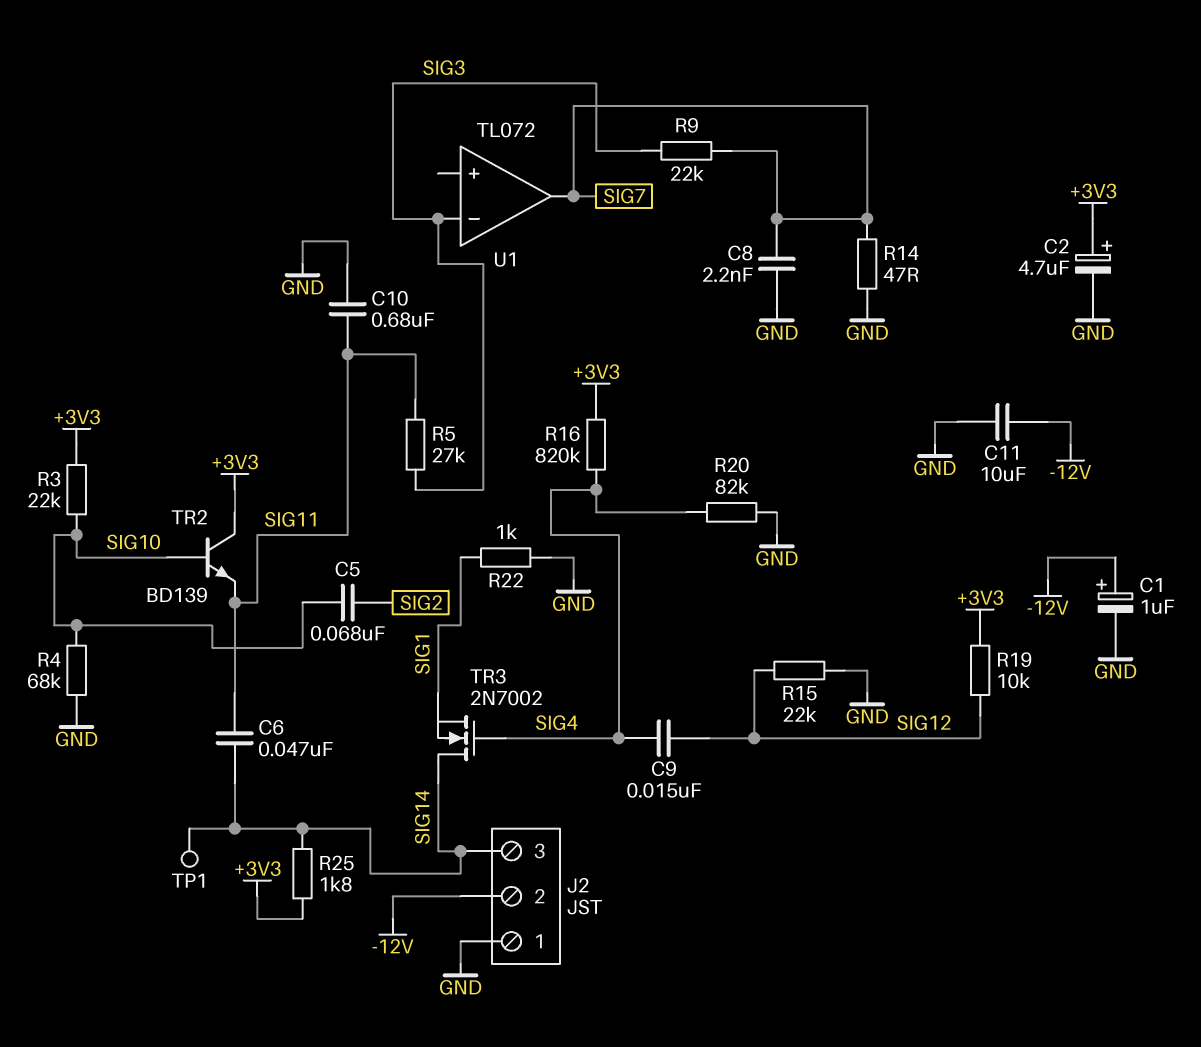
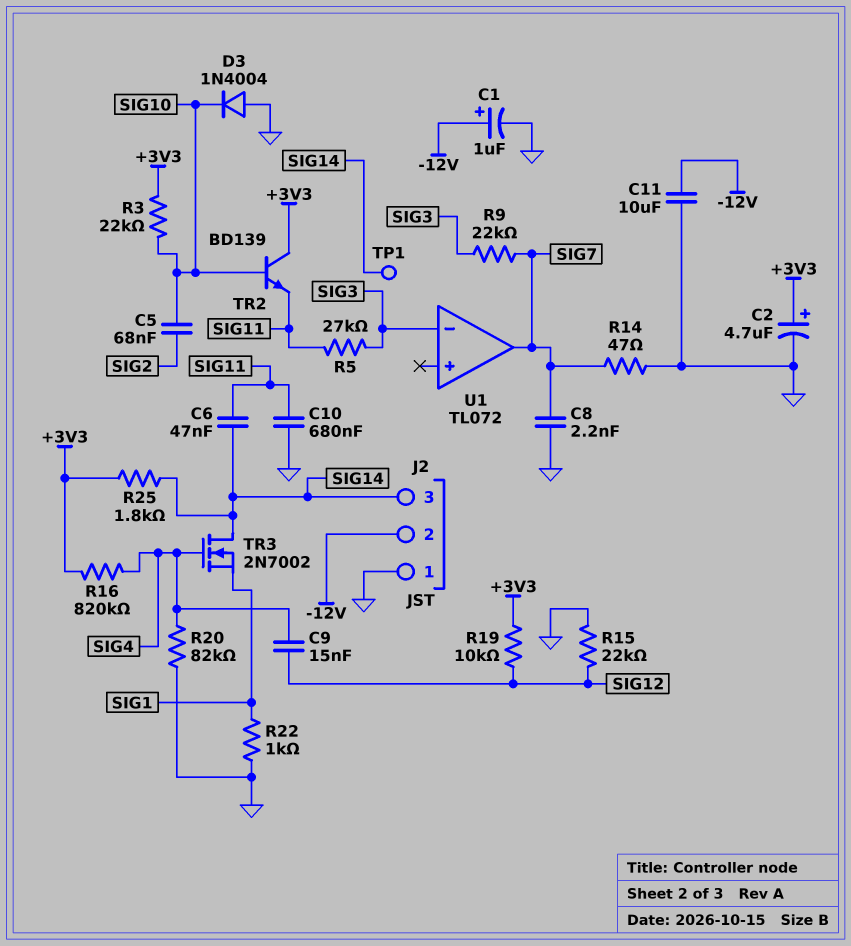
D3: none -> diode 1N4004 (A GND, K SIG10)
R4: 68k (GND, SIG10) -> none

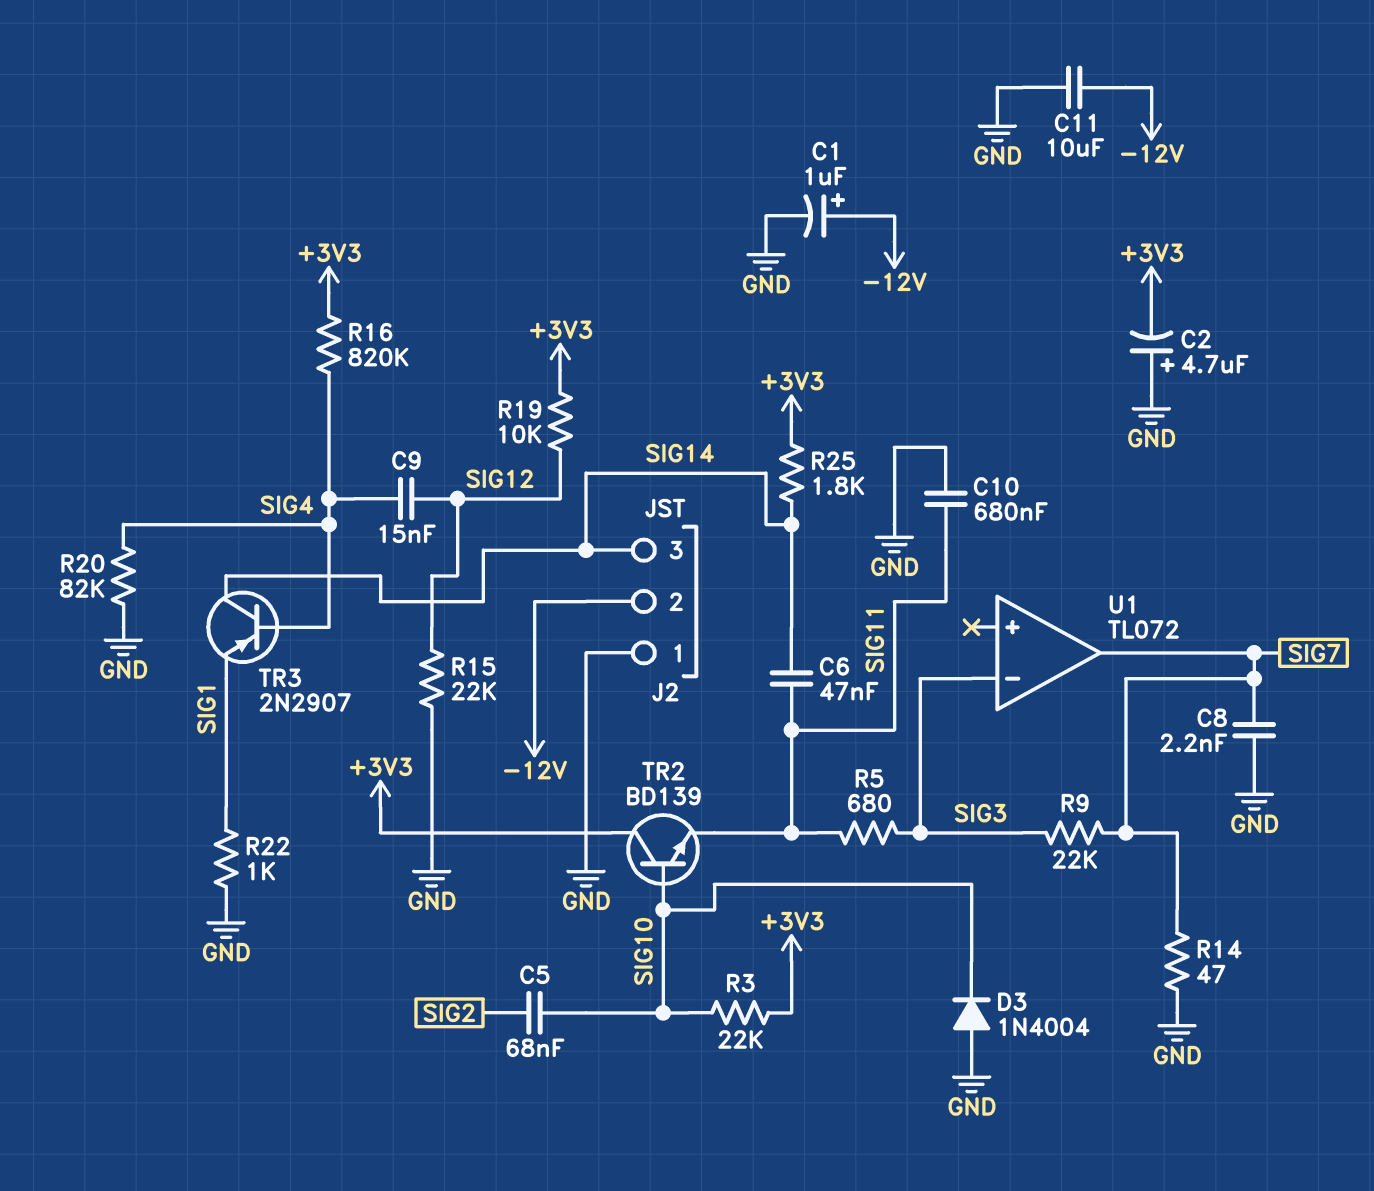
C2: 4.7uF (plus +3V3, minus GND) -> 4.7uF (plus GND, minus +3V3)
R5: 27k (SIG3, SIG11) -> 680 (SIG3, SIG11)
TP1: test point (SIG14) -> none
TR3: NMOS 2N7002 (G SIG4, D SIG14, S SIG1) -> PNP 2N2907 (B SIG4, C SIG14, E SIG1)

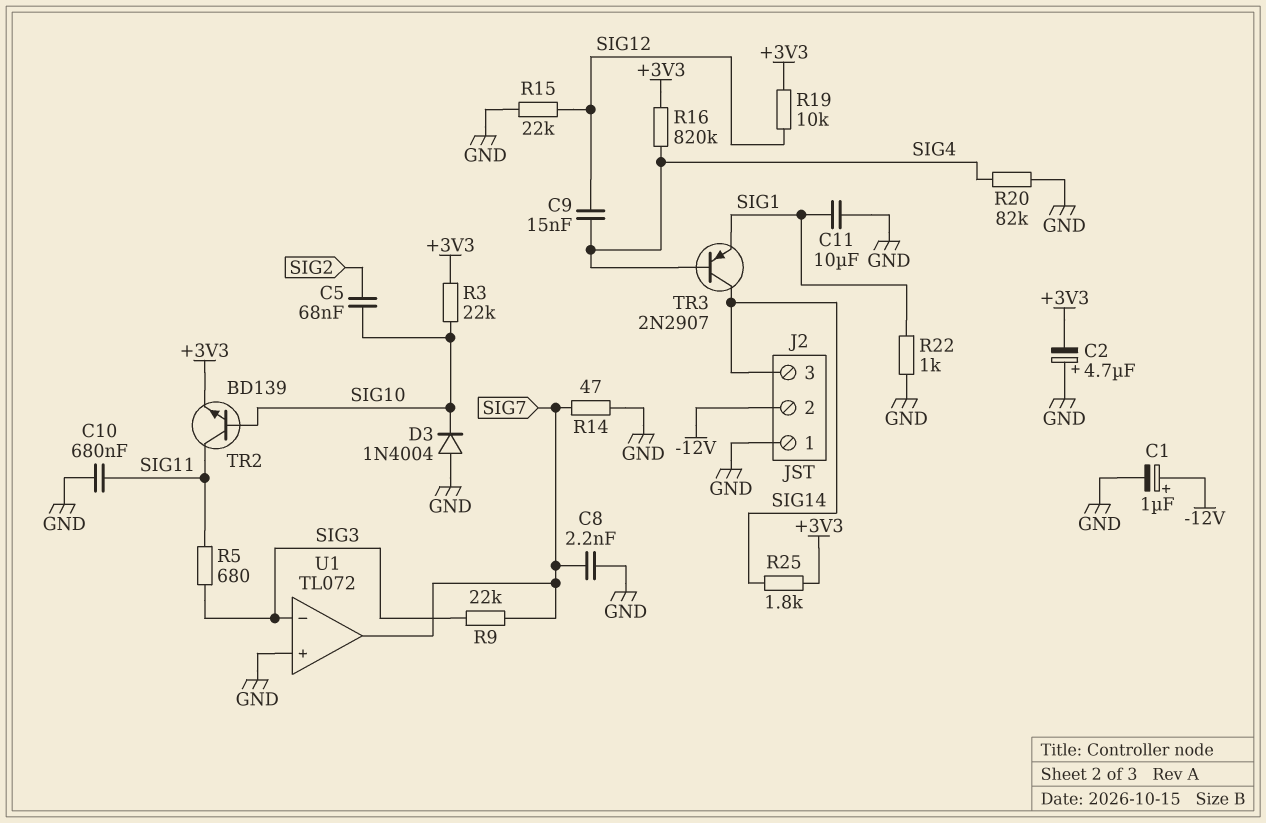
C6: 47nF (SIG11, SIG14) -> none
C11: 10uF (-12V, GND) -> 10uF (GND, SIG1)
TR2: NPN BD139 (B SIG10, C +3V3, E SIG11) -> NPN BD139 (B SIG10, C SIG11, E +3V3)
U1 pin in+: none -> GND

